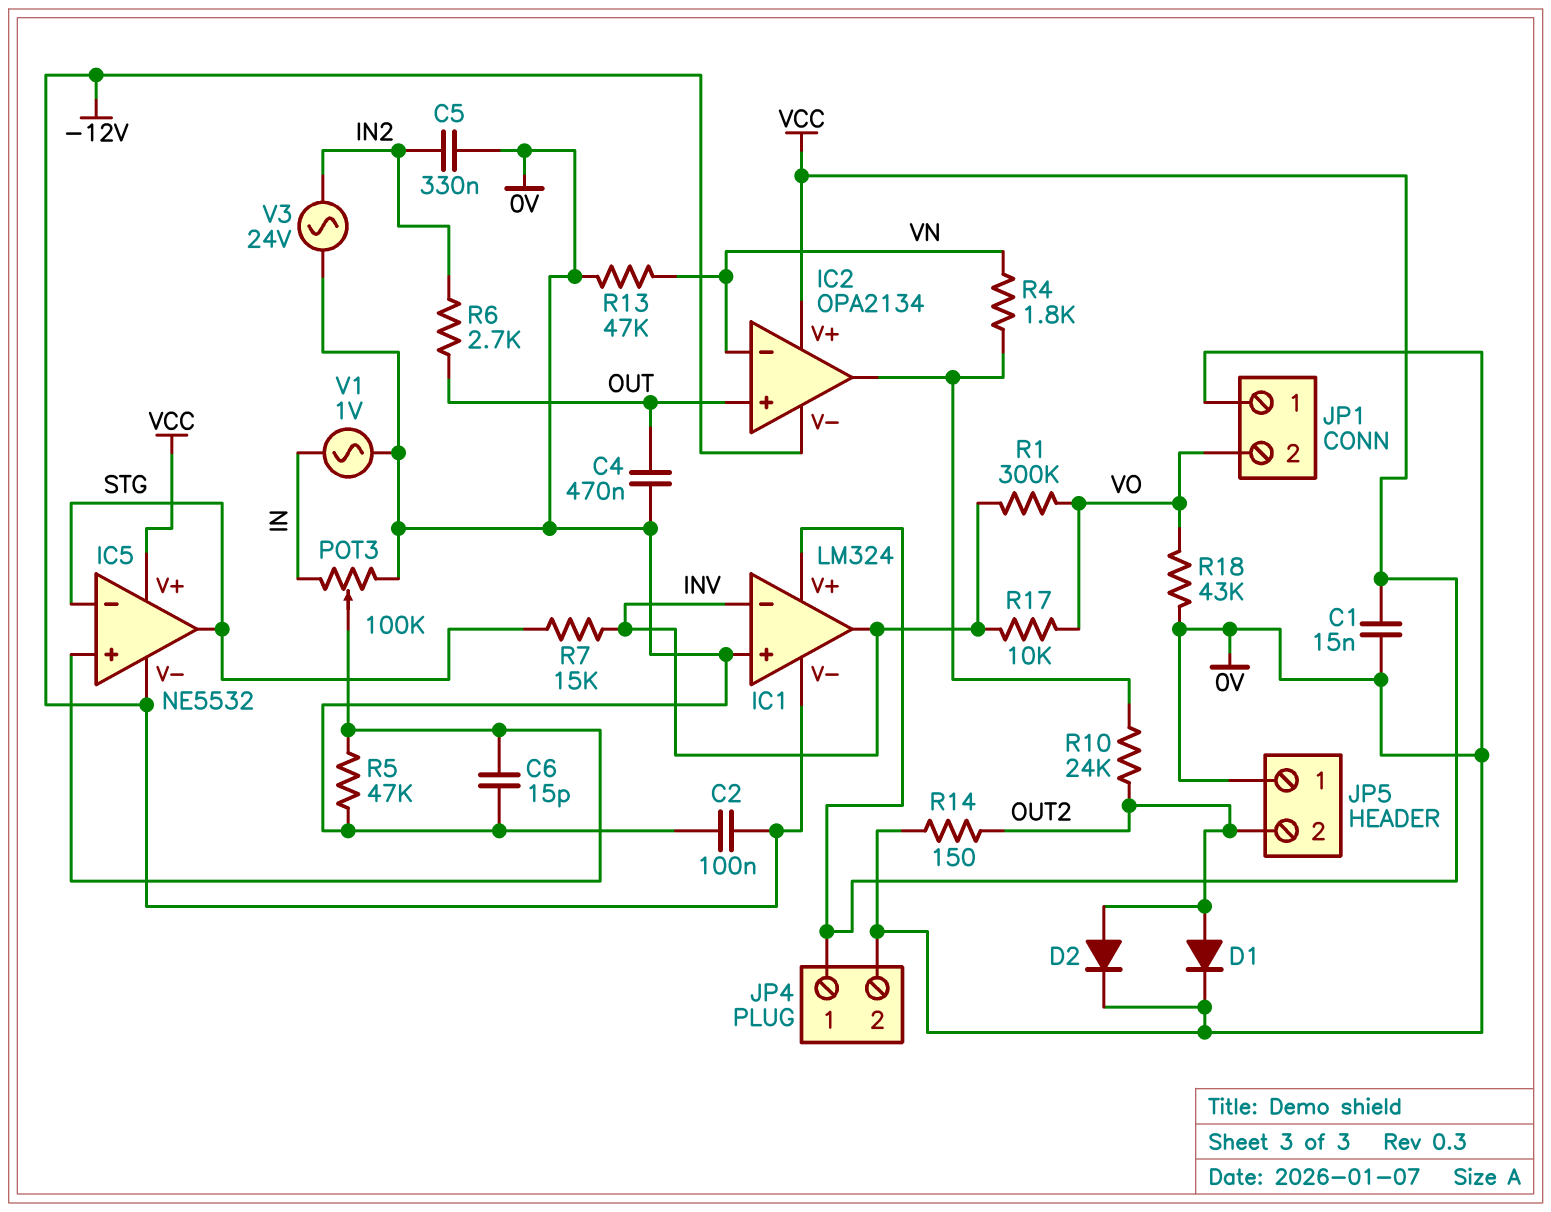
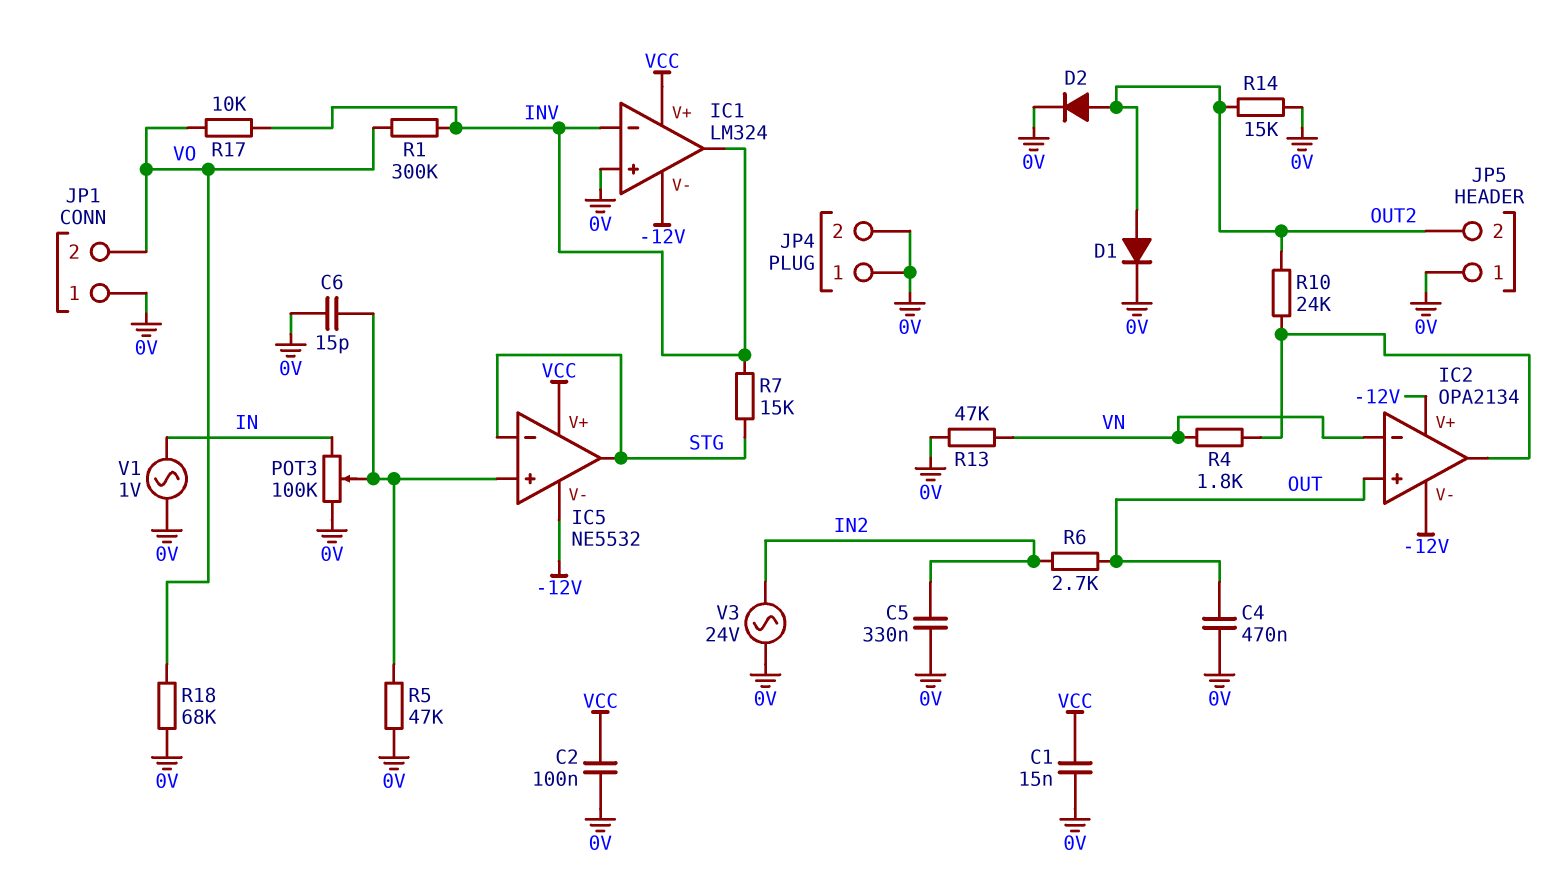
C2: 100nF (-12V, 0V) -> 100nF (0V, VCC)
IC2 pin V+: VCC -> -12V
JP4 pin 1: VCC -> 0V
R14: 150 (0V, OUT2) -> 15k (0V, OUT2)
R18: 43k (0V, VO) -> 68k (0V, VO)

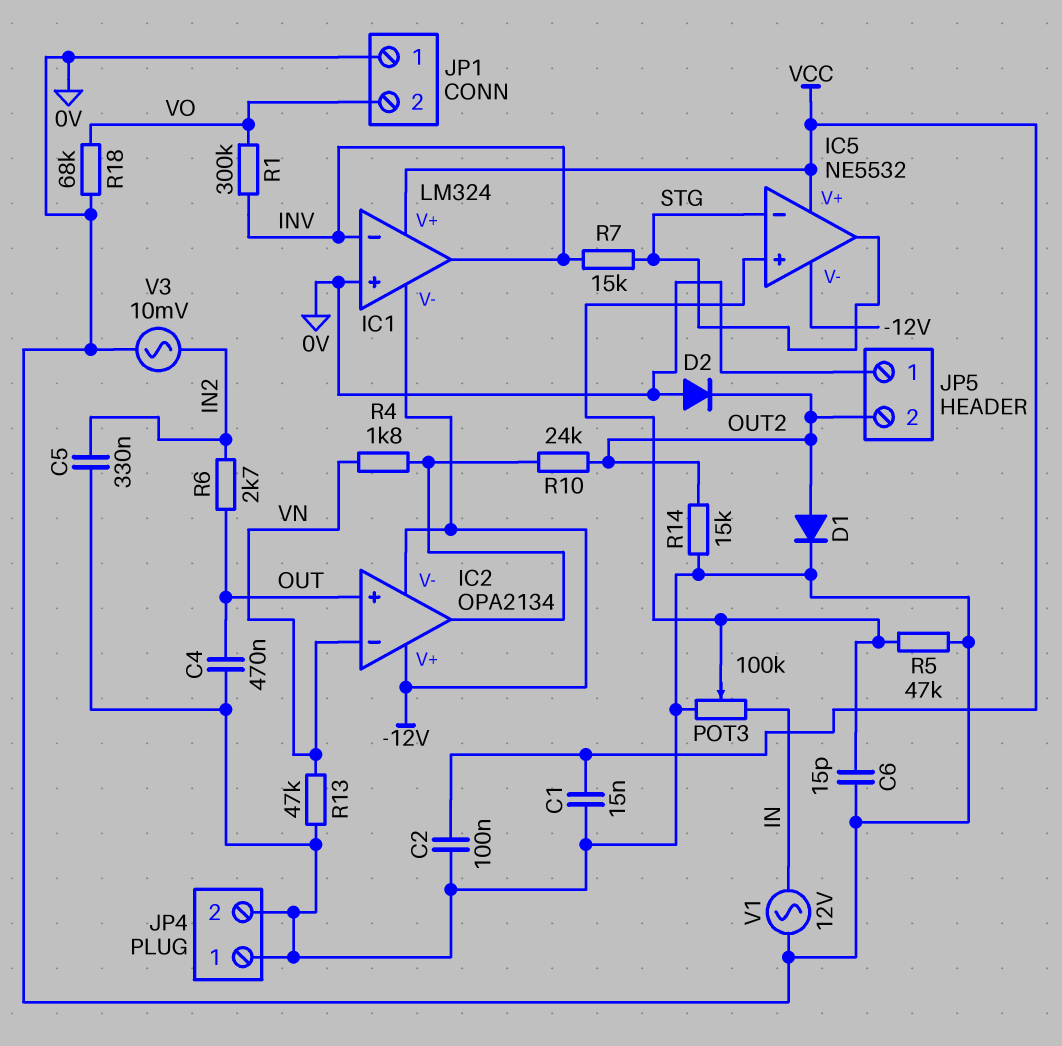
D2: diode (A OUT2, K 0V) -> diode (A 0V, K OUT2)
R17: 10k (INV, VO) -> none
V1: AC 1V (0V, IN) -> AC 12V (0V, IN)
V3: AC 24V (0V, IN2) -> AC 10mV (0V, IN2)

